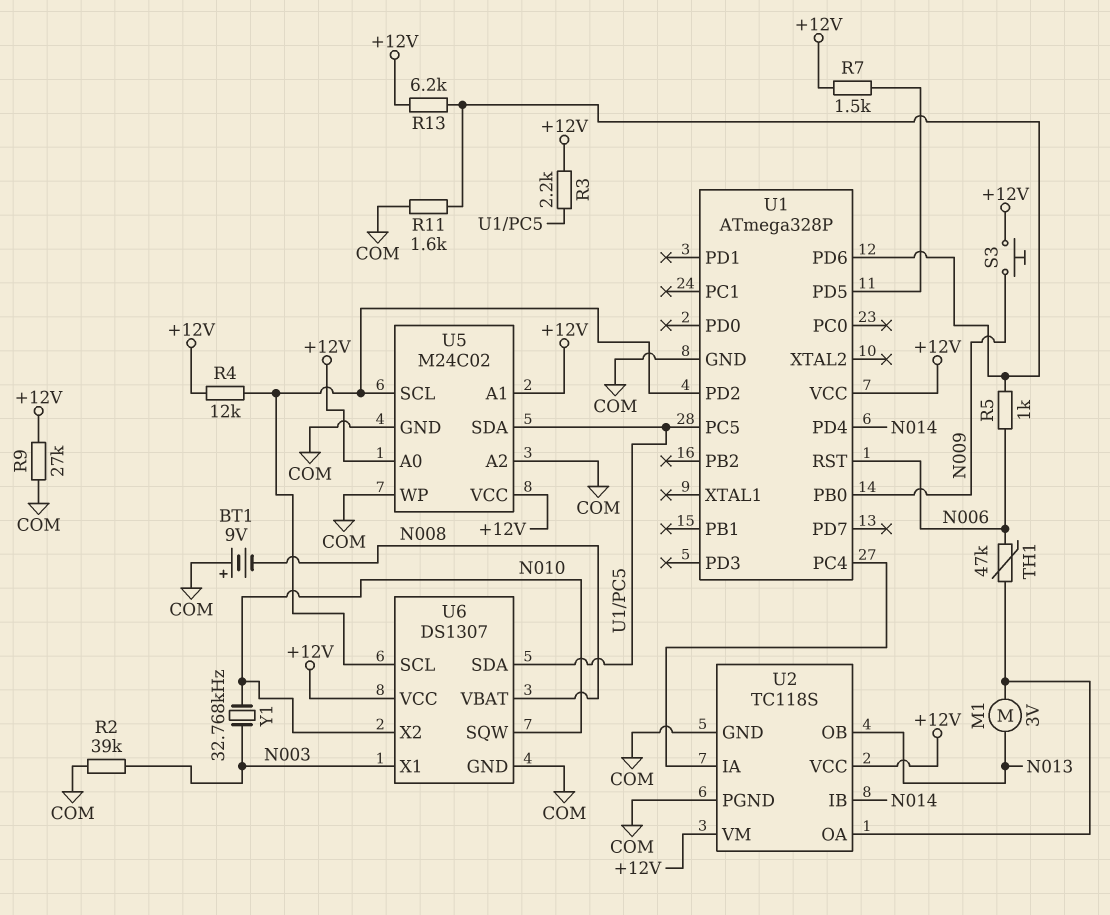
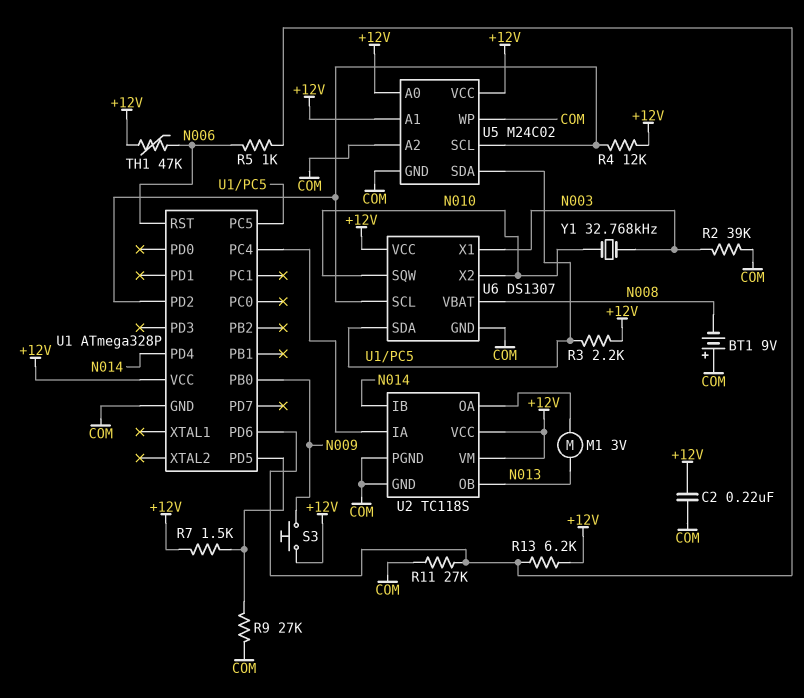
C2: none -> 220nF (+12V, COM)
R9: 27k (+12V, COM) -> 27k (COM, U1/PD5)
R11: 1.6k (COM, U1/PD6) -> 27k (COM, U1/PD6)
TH1: 47k (N006, U2/OA) -> 47k (+12V, N006)

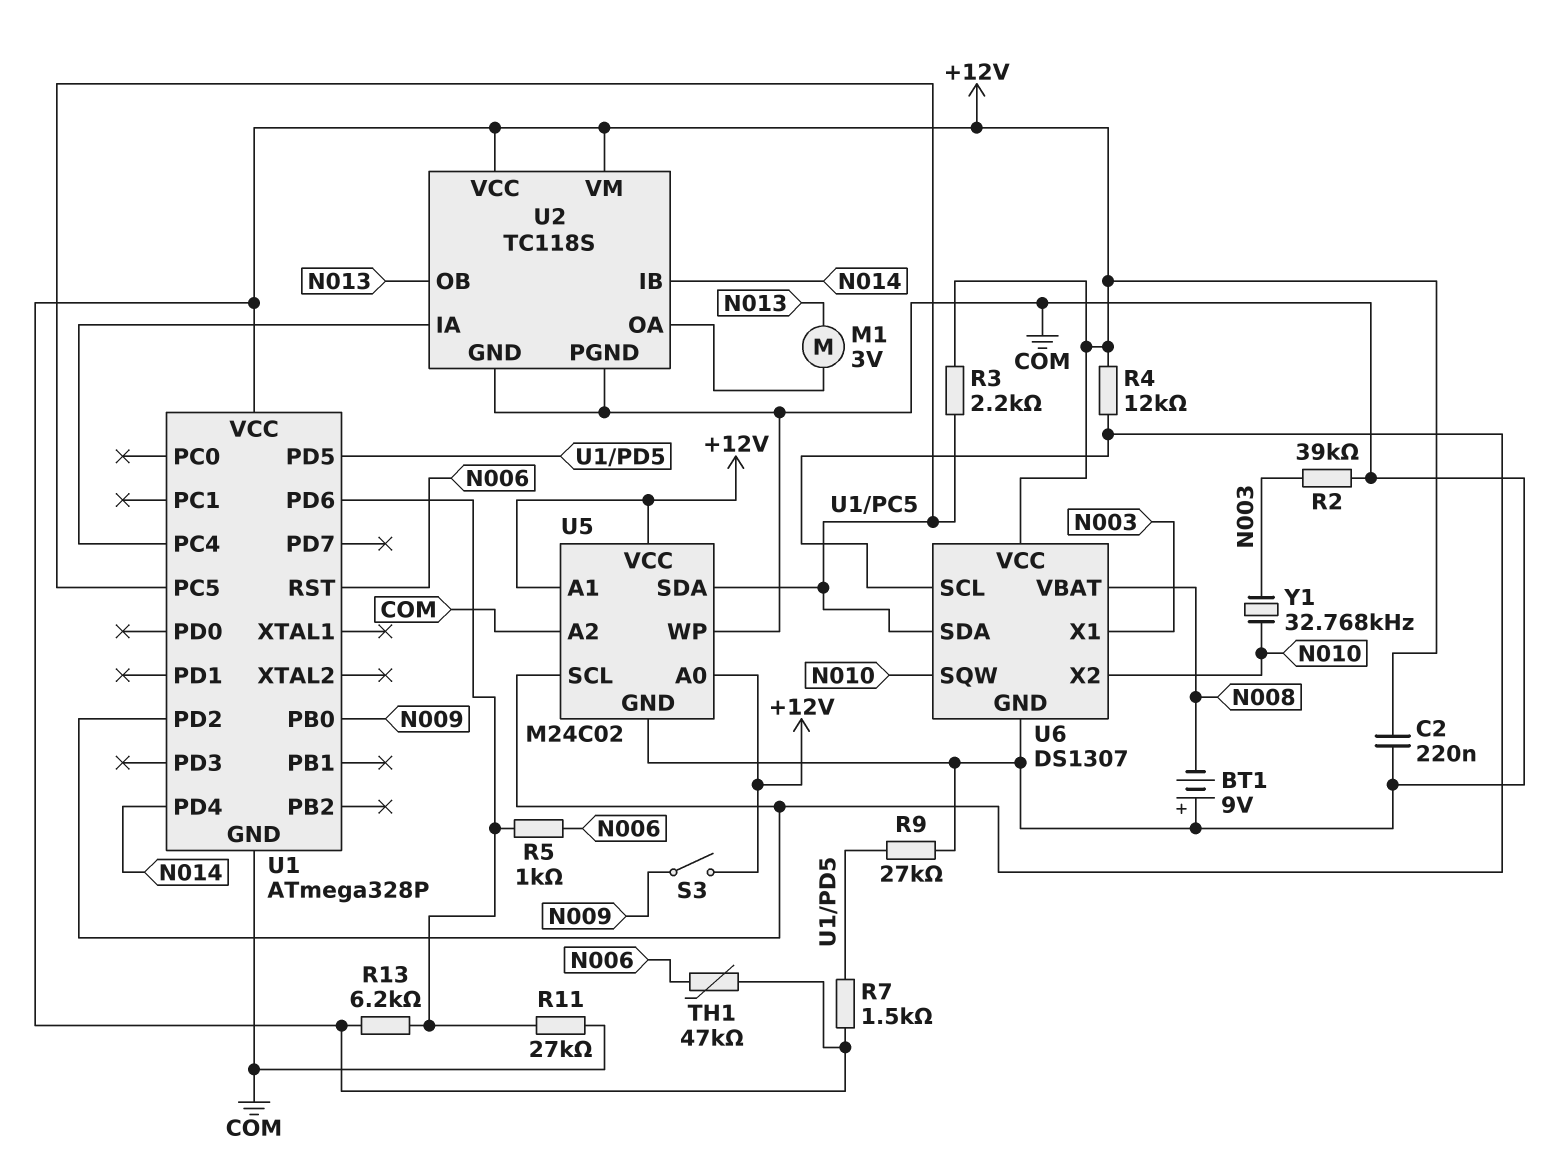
S3: button (+12V, N009) -> switch (+12V, N009)

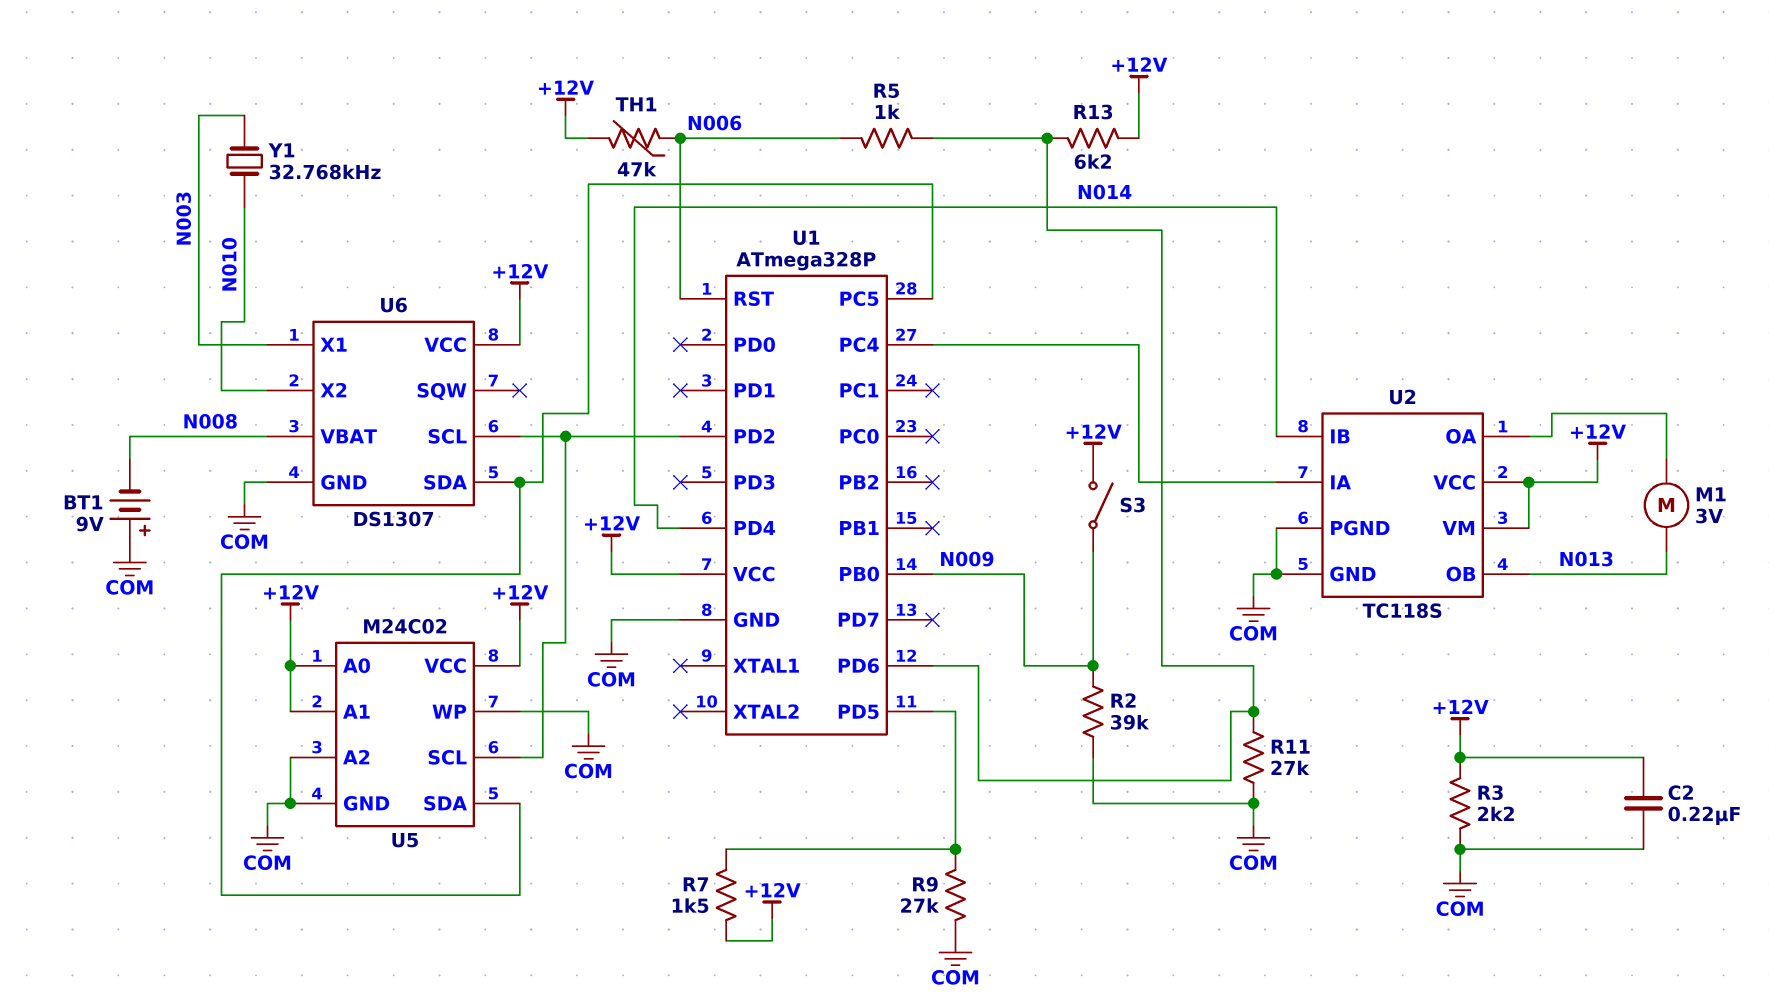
R2: 39k (COM, N003) -> 39k (COM, N009)
R3: 2.2k (+12V, U1/PC5) -> 2.2k (+12V, COM)
R4: 12k (+12V, U1/PD2) -> none
U6 pin SQW: N010 -> none

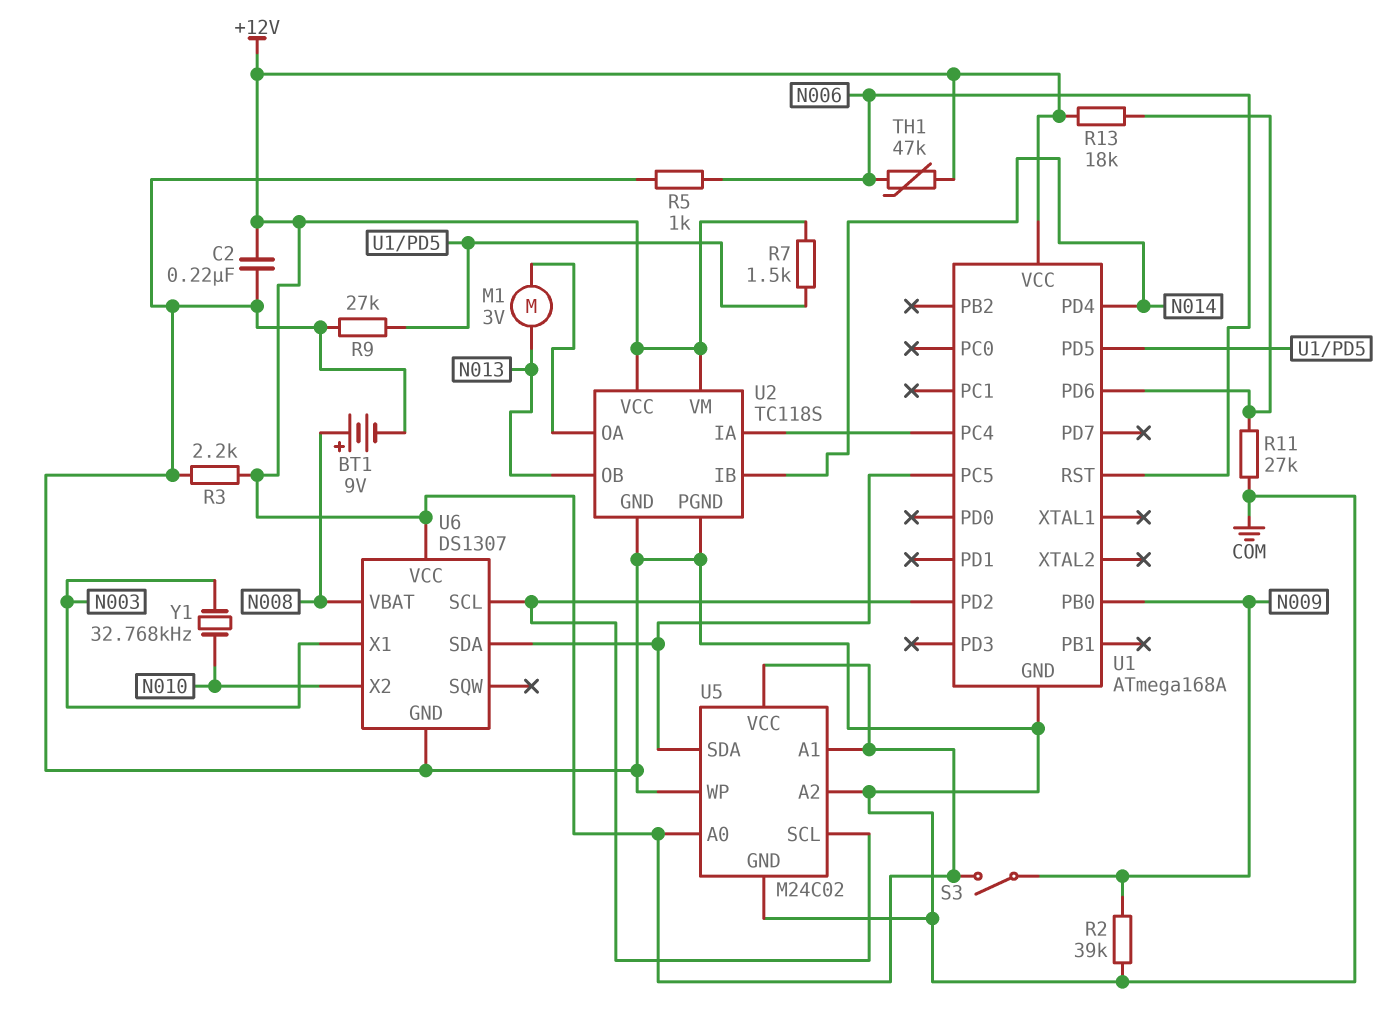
BT1: 9V (plus COM, minus N008) -> 9V (plus N008, minus COM)
R5: 1k (N006, U1/PD6) -> 1k (COM, N006)
R13: 6.2k (+12V, U1/PD6) -> 18k (+12V, U1/PD6)
U1: ATmega328P -> ATmega168A

